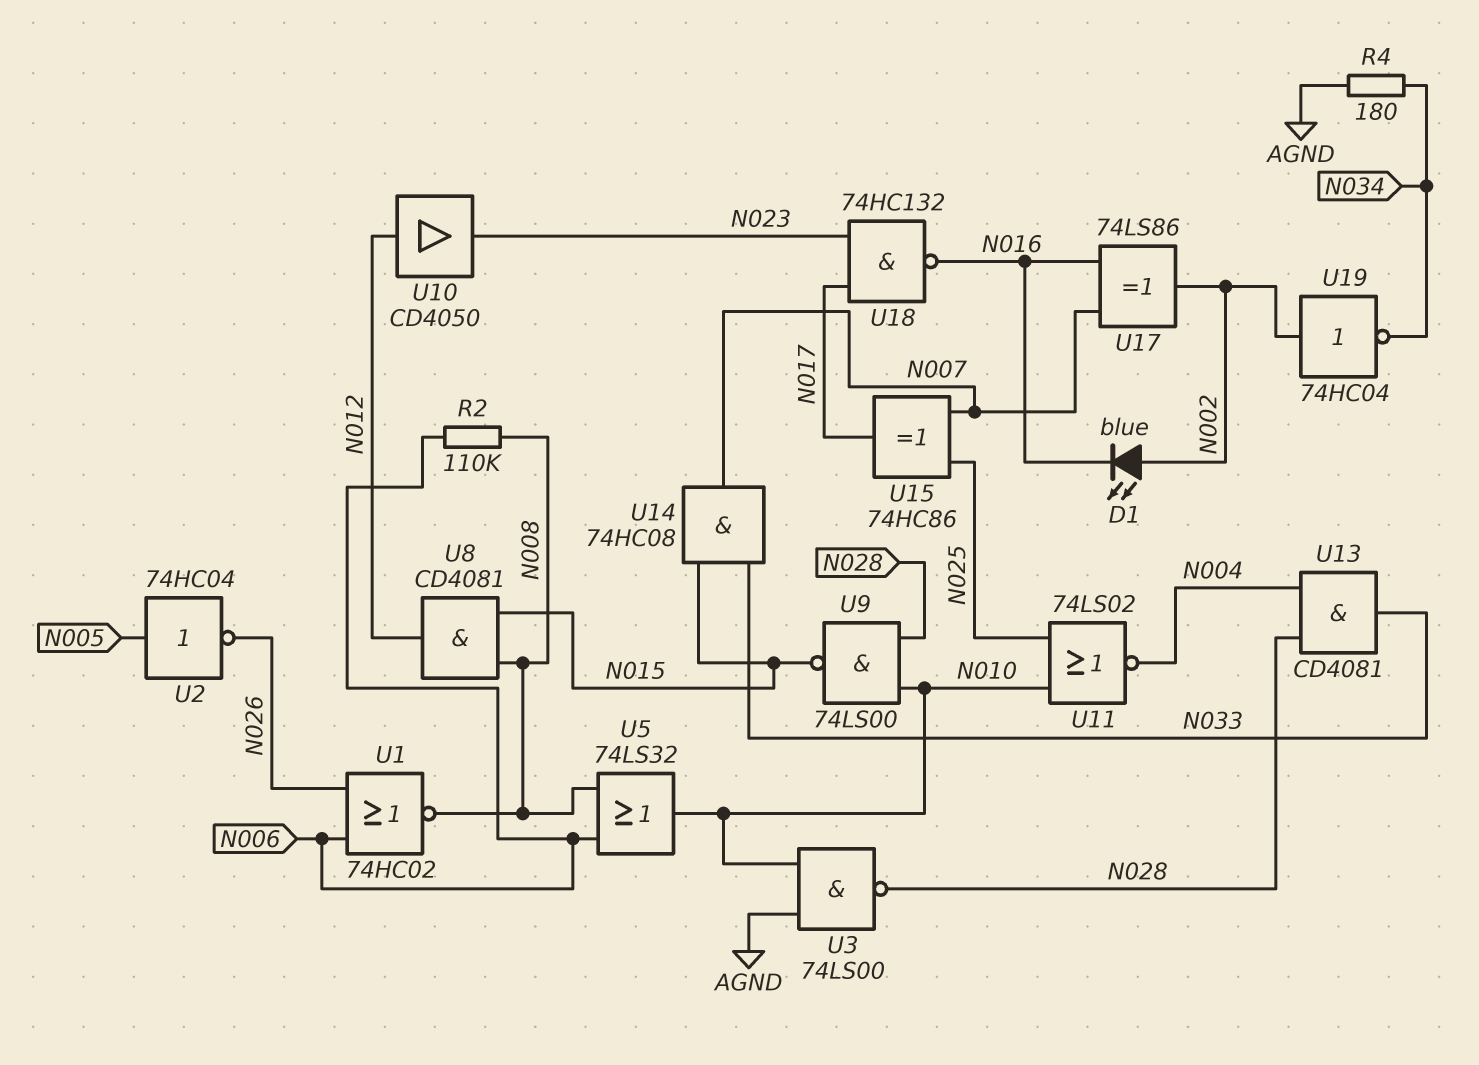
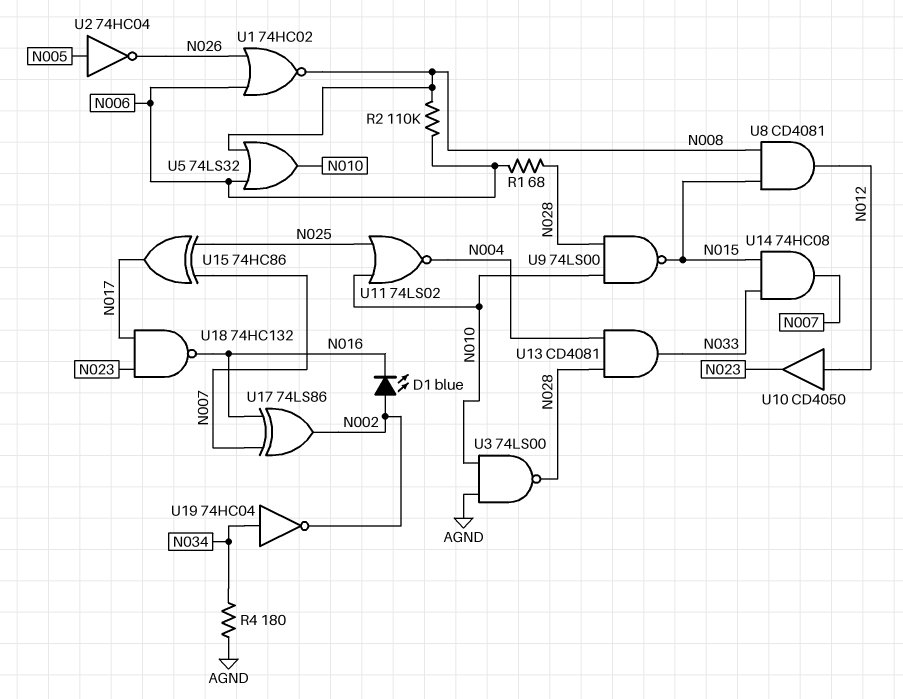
R1: none -> 68 (N006, N028)
U19: NOT 74HC04 (in N002, out N034) -> NOT 74HC04 (in N034, out N002)

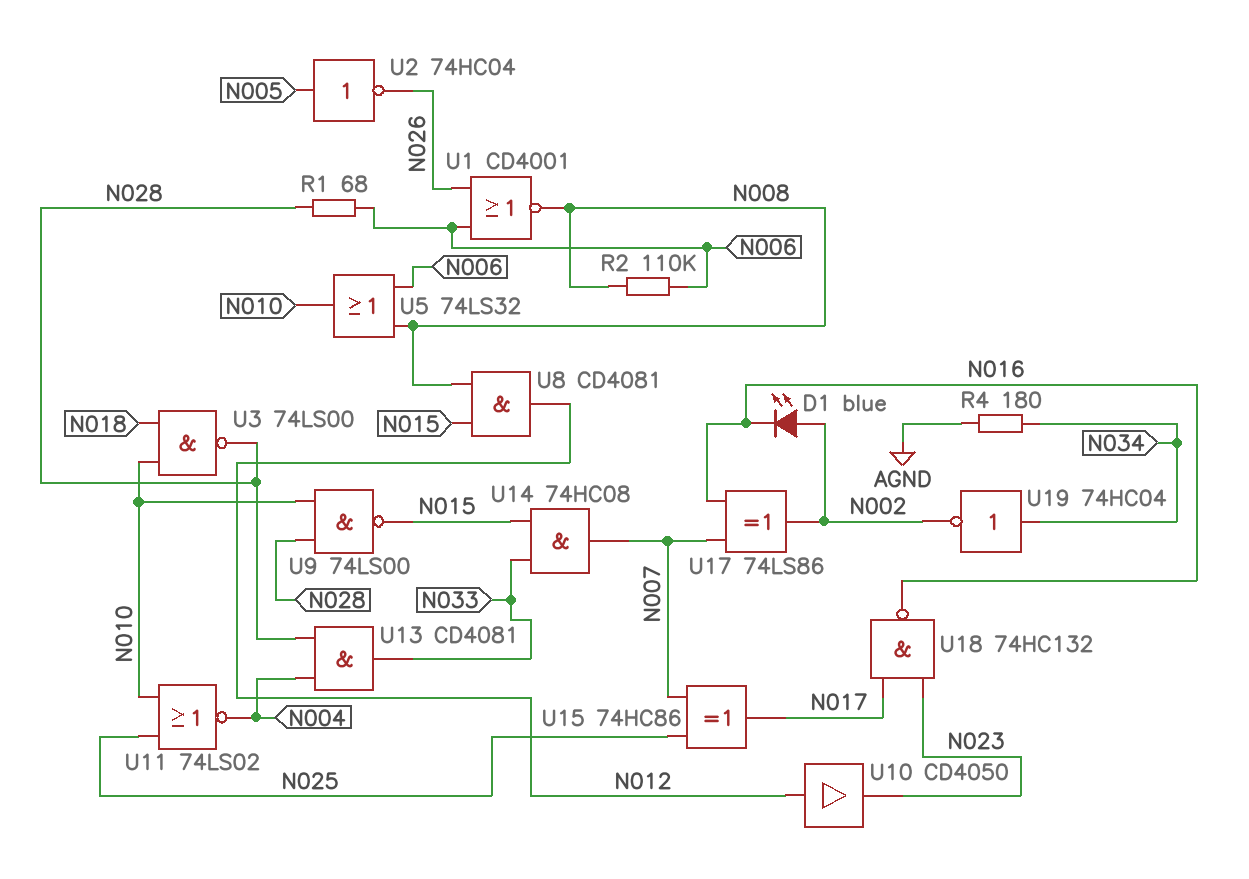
U1: NOR 74HC02 (in N006, in N026, out N008) -> NOR CD4001 (in N006, in N026, out N008)
U3: NAND 74LS00 (in AGND, in N010, out N028) -> NAND 74LS00 (in N010, in N018, out N028)

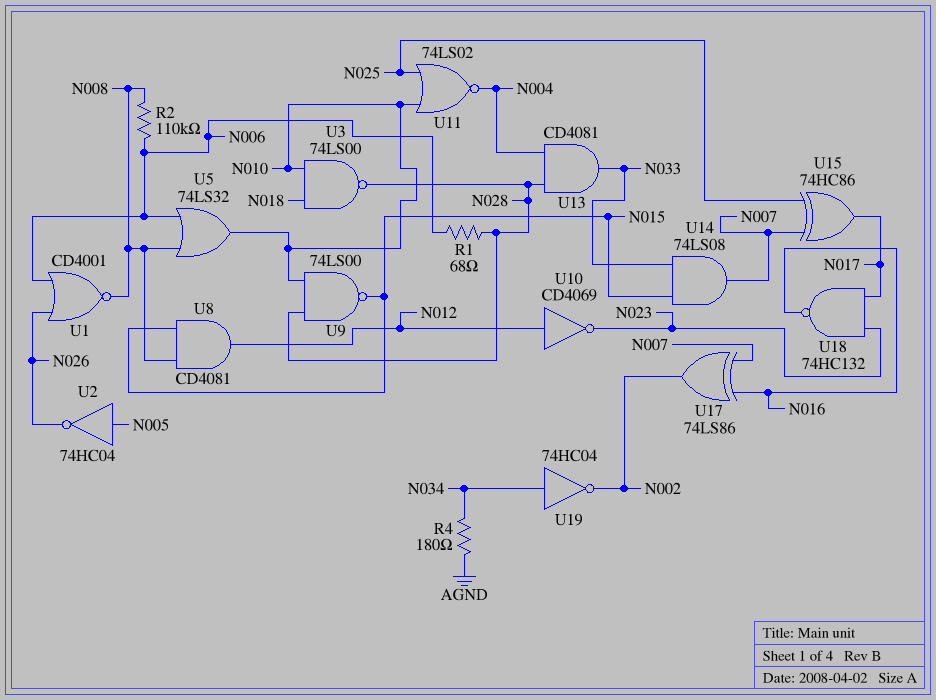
D1: LED blue (A N002, K N016) -> none
U10: buffer CD4050 (in N012, out N023) -> NOT CD4069 (in N012, out N023)
U14: AND 74HC08 (in N015, in N033, out N007) -> AND 74LS08 (in N015, in N033, out N007)

